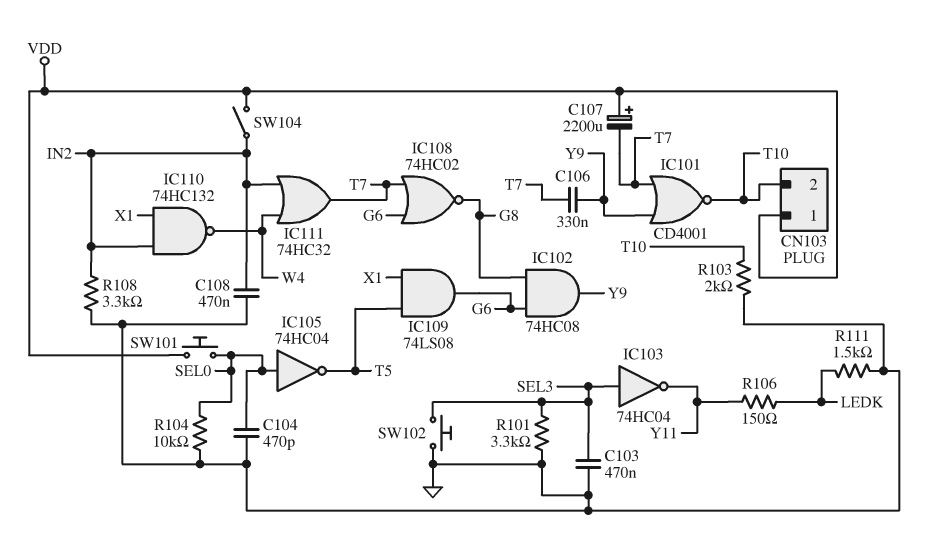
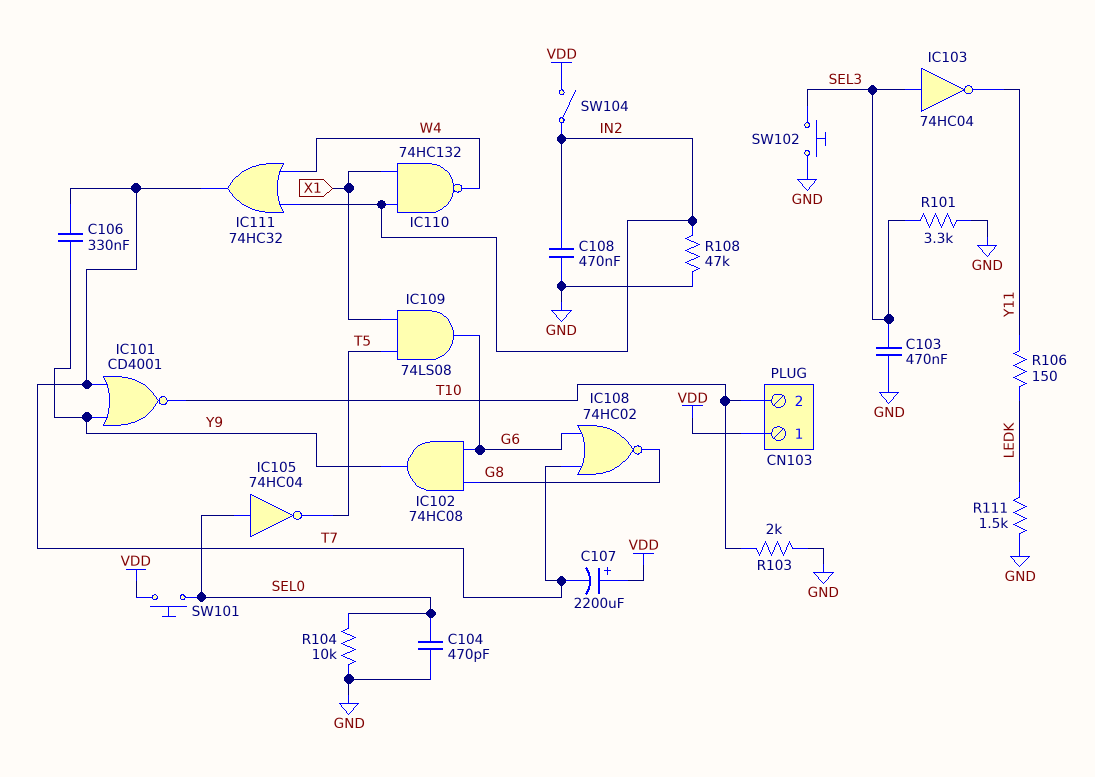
R108: 3.3k (GND, IN2) -> 47k (GND, IN2)

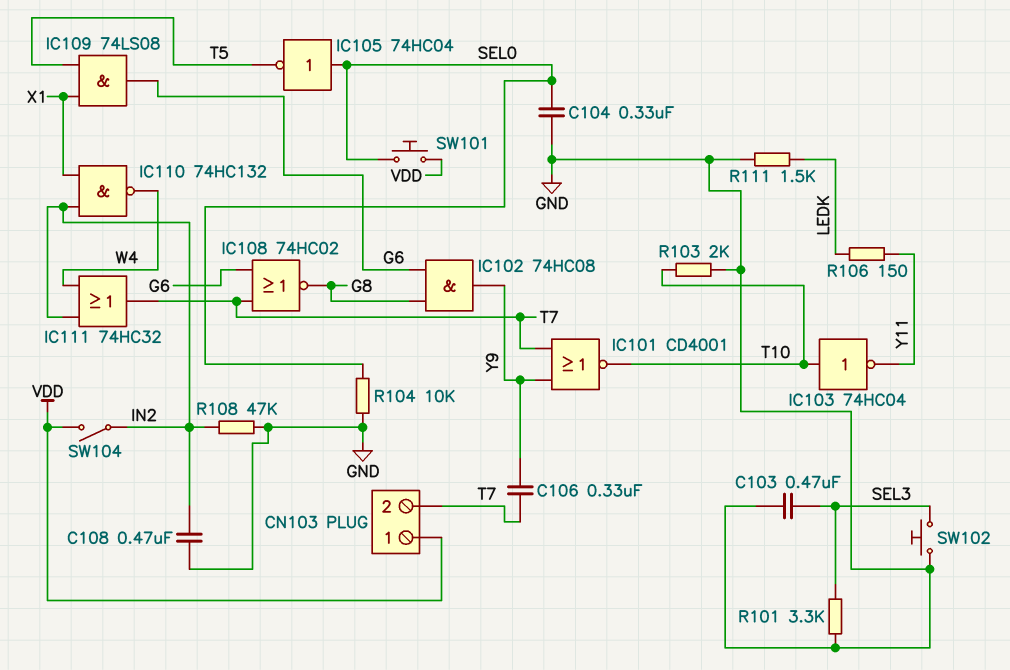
C104: 470pF (GND, SEL0) -> 330nF (GND, SEL0)
C107: 2200uF (plus VDD, minus T7) -> none
CN103 pin 2: T10 -> T7
IC103: NOT 74HC04 (in SEL3, out Y11) -> NOT 74HC04 (in T10, out Y11)

